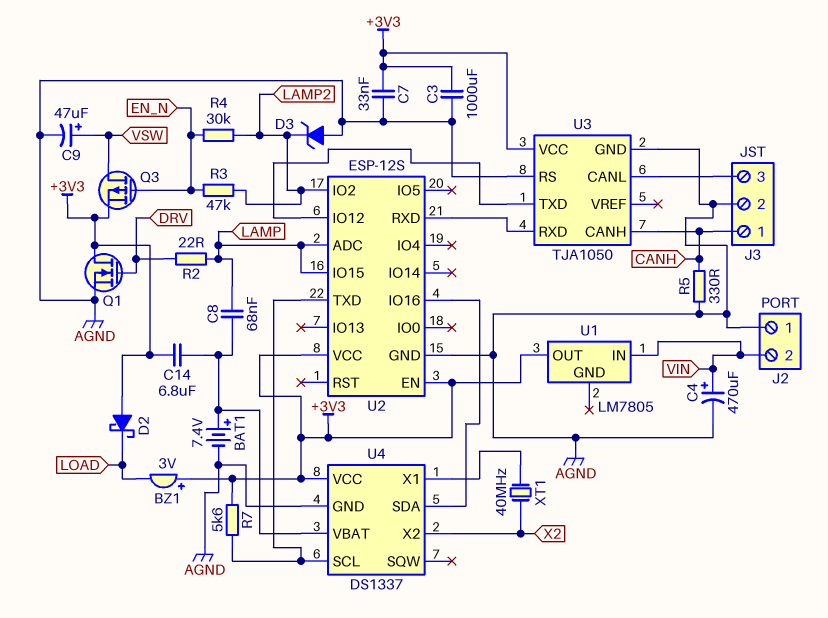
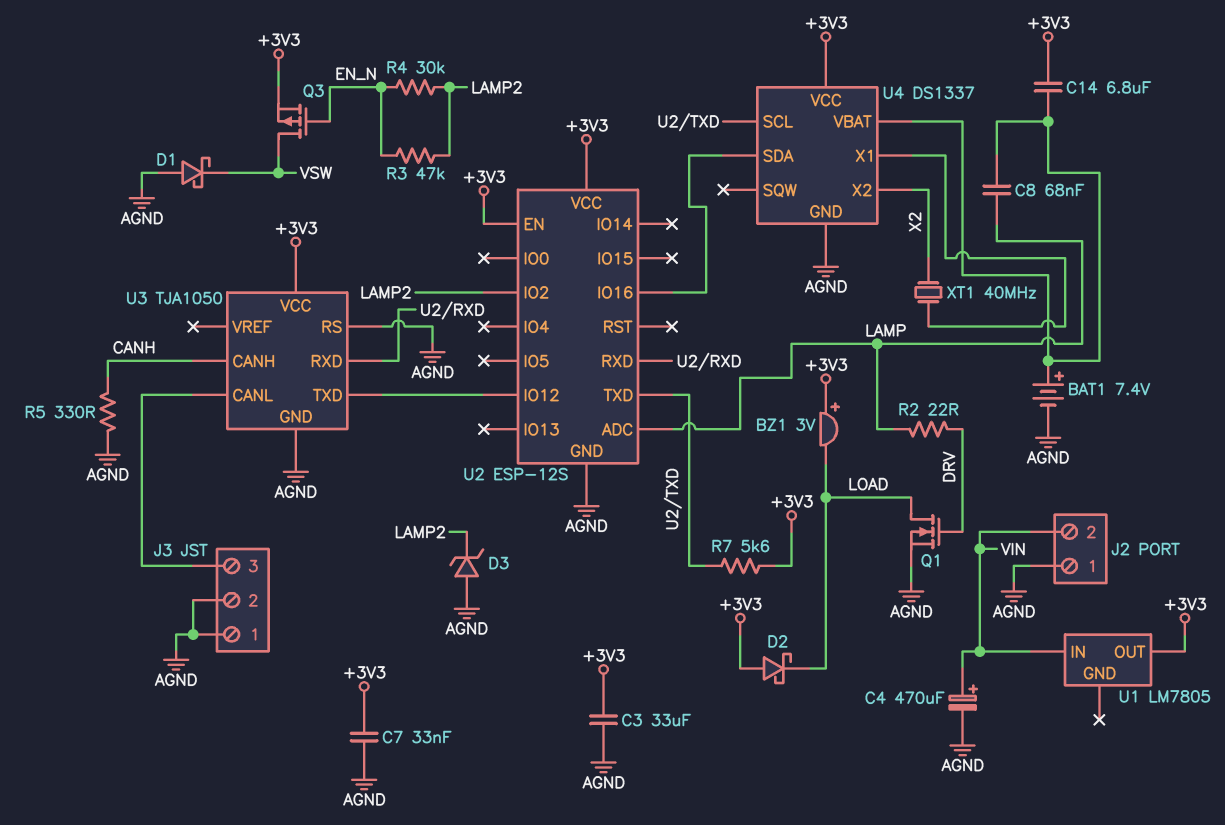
C3: 1000uF (+3V3, AGND) -> 33uF (+3V3, AGND)
C9: 47uF (plus VSW, minus AGND) -> none
D1: none -> schottky (A AGND, K VSW)
J3 pin 1: CANH -> AGND
Q1: NMOS (G DRV, D +3V3, S AGND) -> NMOS (G DRV, D LOAD, S AGND)
U2 pin IO15: LAMP -> none

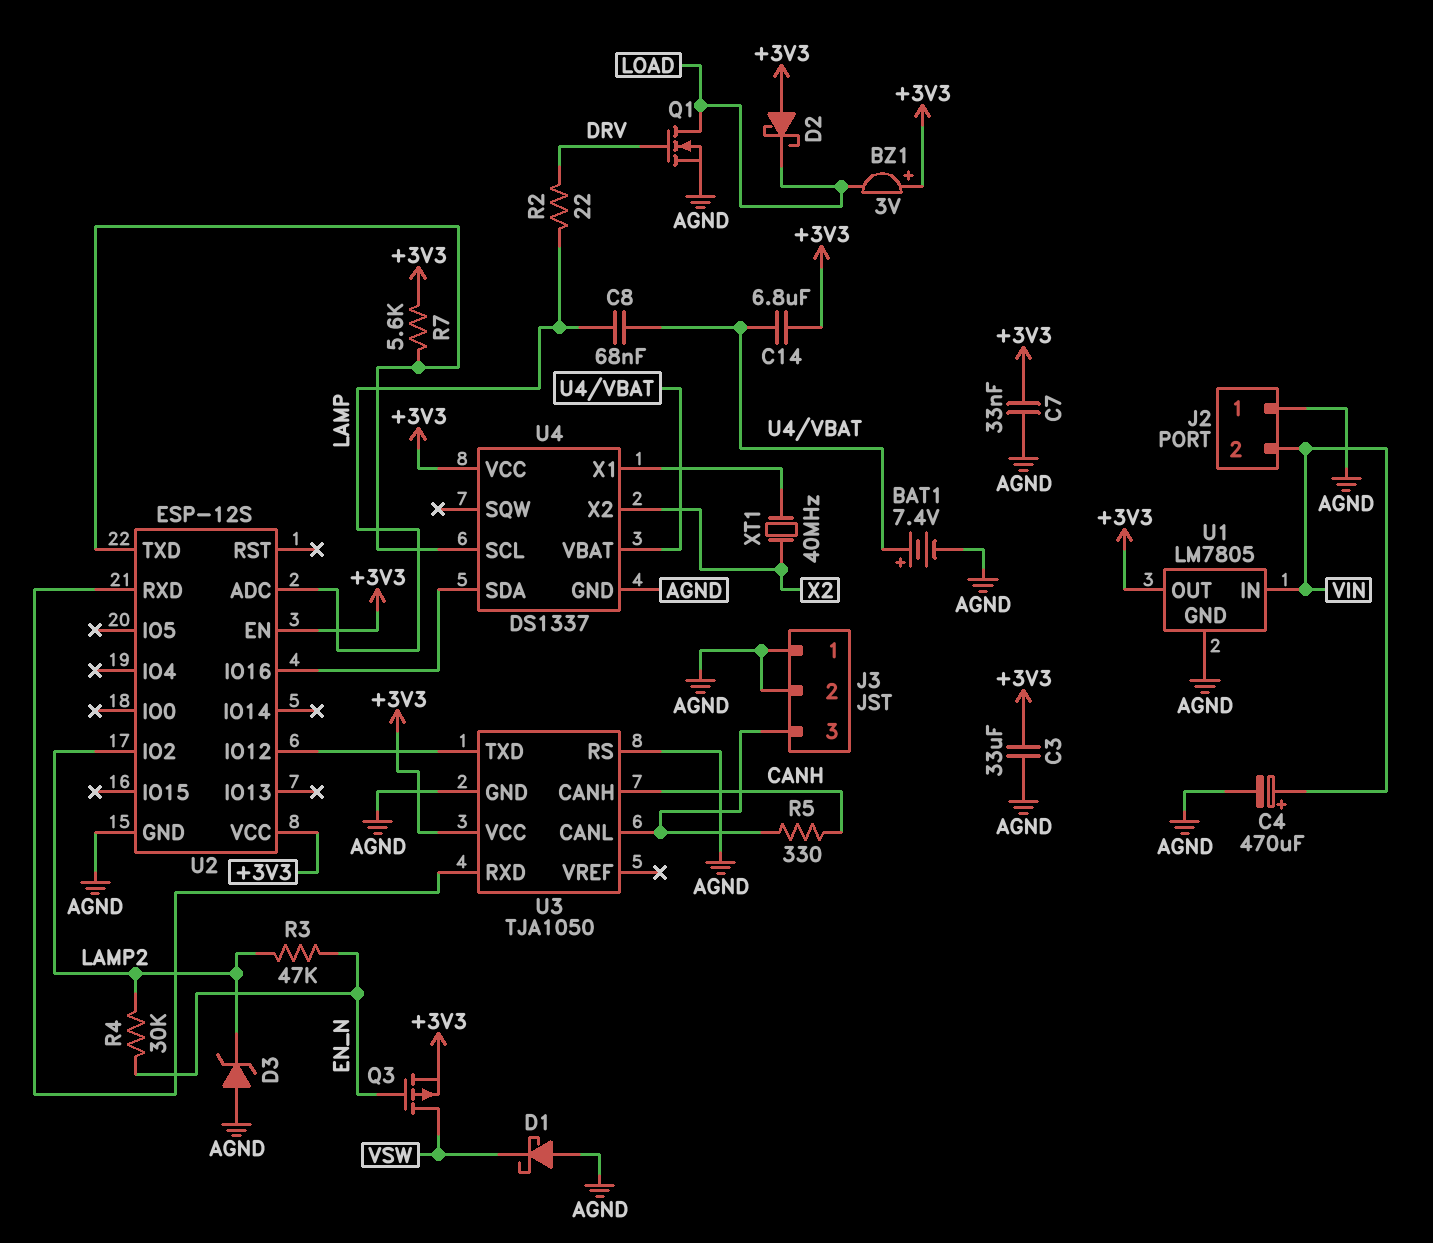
R5: 330 (AGND, CANH) -> 330 (CANH, J3/3)
U1 pin GND: none -> AGND

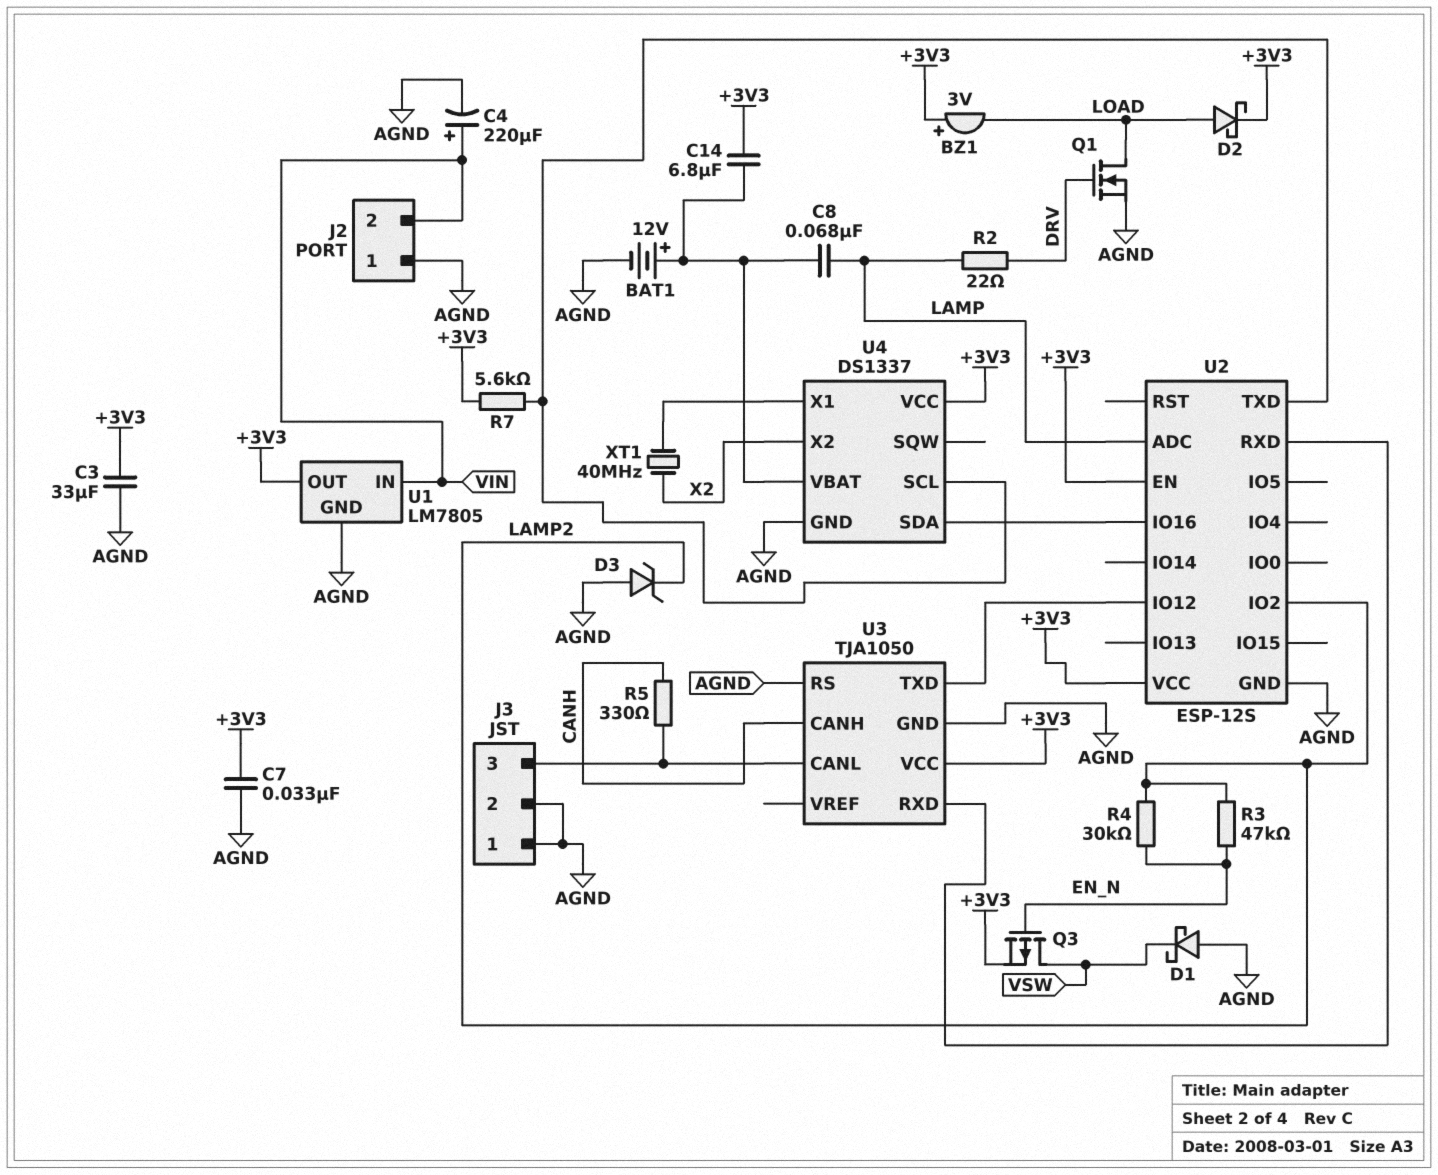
BAT1: 7.4V (plus U4/VBAT, minus AGND) -> 12V (plus U4/VBAT, minus AGND)
C4: 470uF (plus VIN, minus AGND) -> 220uF (plus VIN, minus AGND)
D2: schottky (A +3V3, K LOAD) -> schottky (A LOAD, K +3V3)

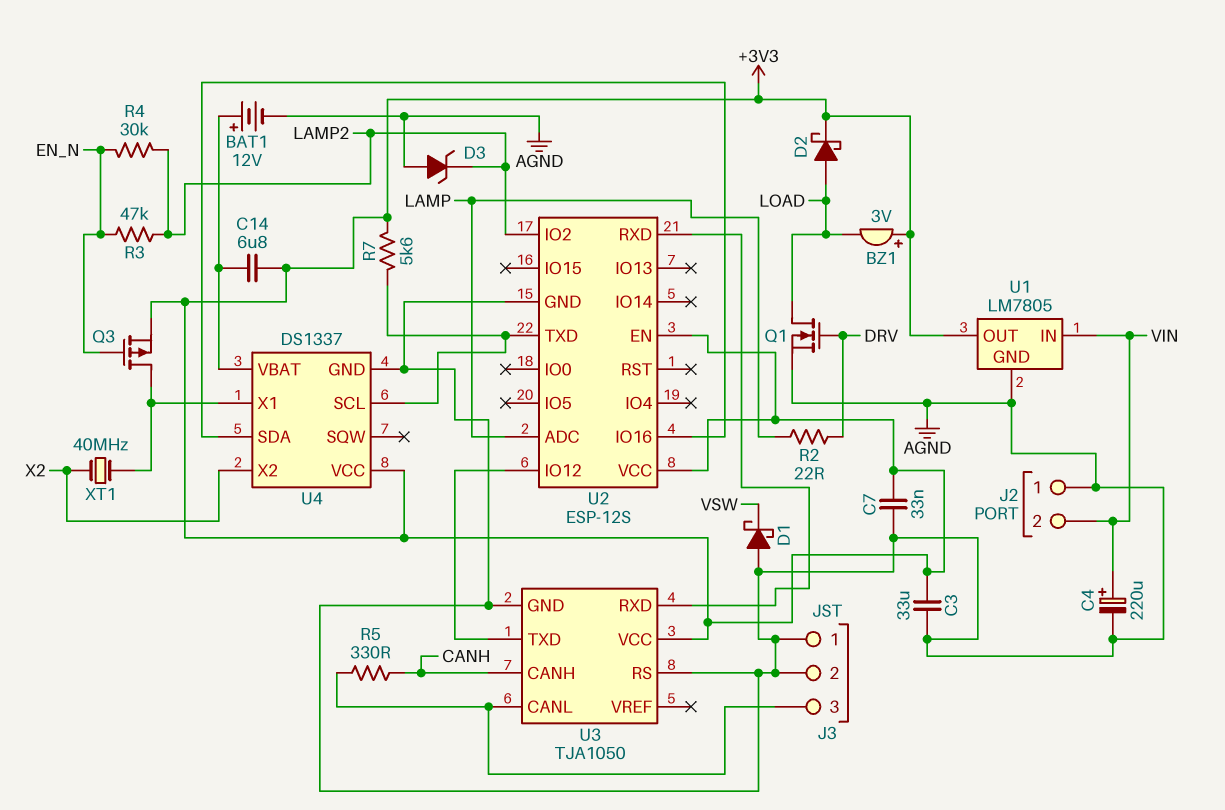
C8: 68nF (LAMP, U4/VBAT) -> none
Q3: PMOS (G EN_N, D VSW, S +3V3) -> PMOS (G EN_N, D U4/X1, S +3V3)

